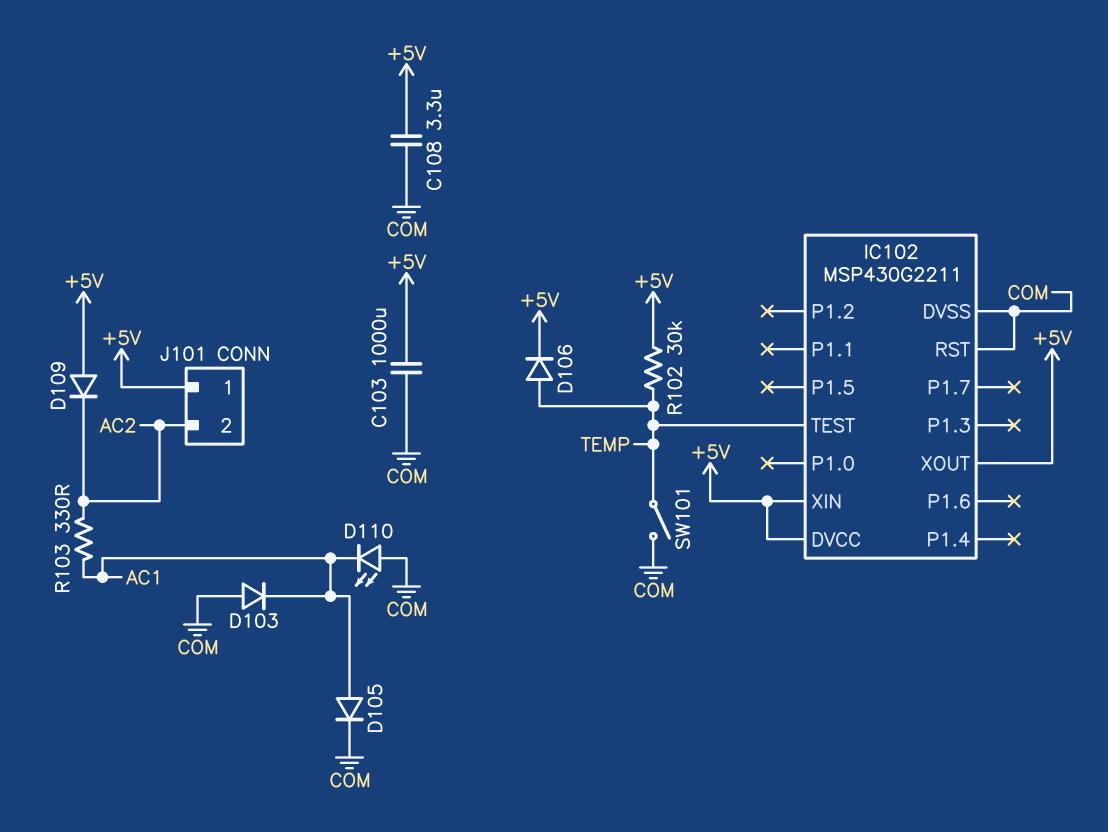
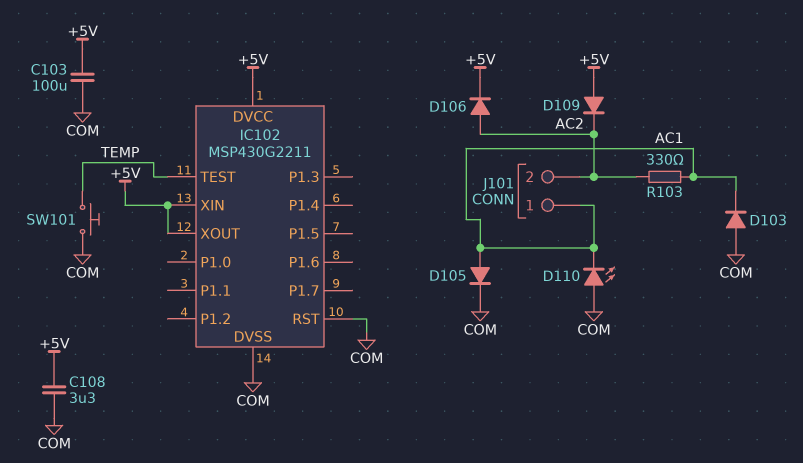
C103: 1000uF (+5V, COM) -> 100uF (+5V, COM)
D106: diode (A TEMP, K +5V) -> diode (A AC2, K +5V)
J101 pin 1: +5V -> AC1
R102: 30k (+5V, TEMP) -> none
SW101: switch (COM, TEMP) -> button (COM, TEMP)

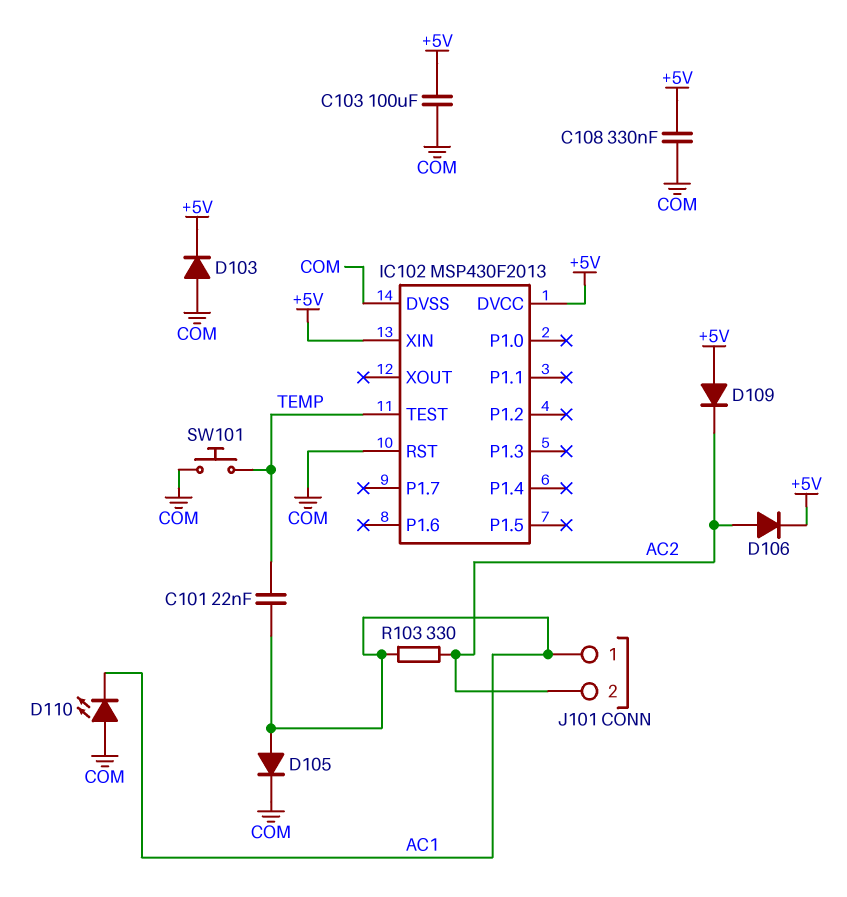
C101: none -> 22nF (AC1, TEMP)
C108: 3.3uF (+5V, COM) -> 330nF (+5V, COM)
D103: diode (A COM, K AC1) -> diode (A COM, K +5V)
IC102: MSP430G2211 -> MSP430F2013
IC102 pin XOUT: +5V -> none

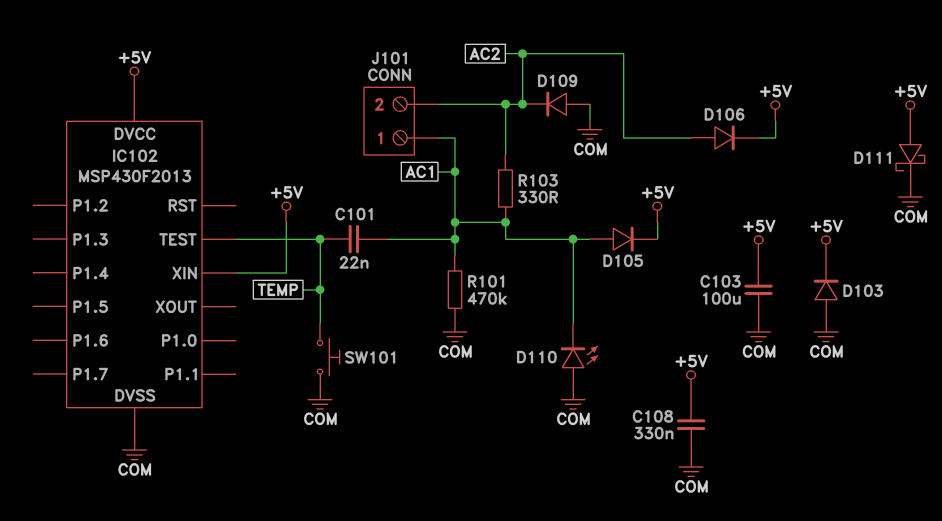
D105: diode (A AC1, K COM) -> diode (A AC1, K +5V)
D109: diode (A +5V, K AC2) -> diode (A COM, K AC2)
D111: none -> schottky (A +5V, K COM)
IC102 pin RST: COM -> none
R101: none -> 470k (AC1, COM)

